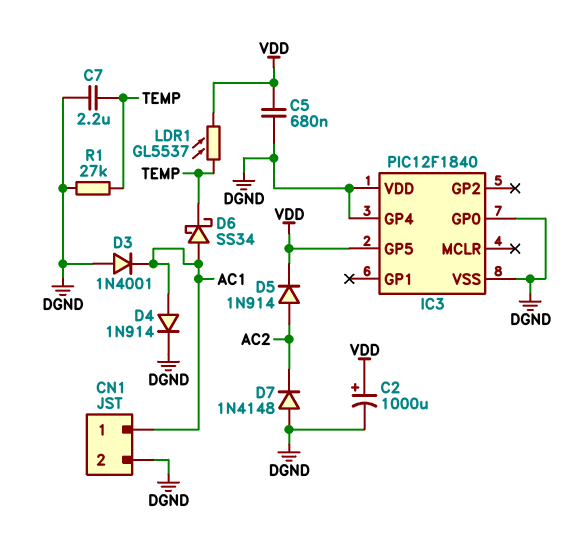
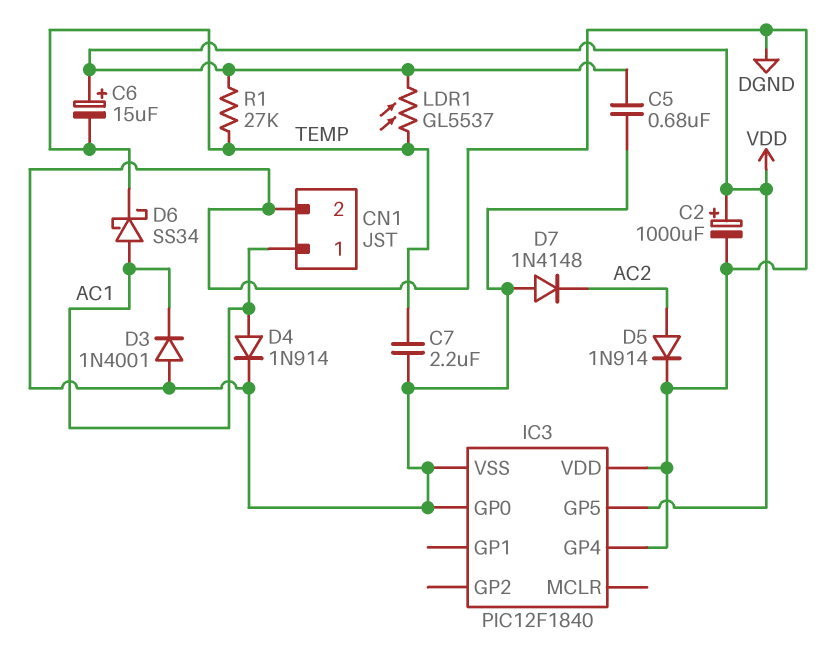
C6: none -> 15uF (plus VDD, minus TEMP)
D5: diode 1N914 (A AC2, K VDD) -> diode 1N914 (A AC2, K DGND)
R1: 27k (DGND, TEMP) -> 27k (TEMP, VDD)

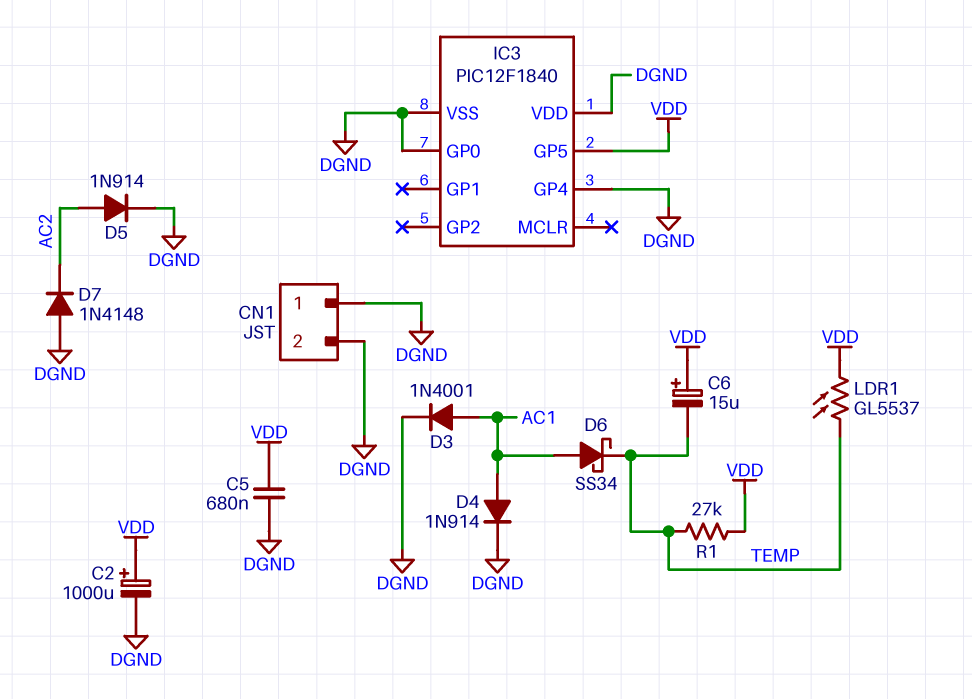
C7: 2.2uF (DGND, TEMP) -> none
CN1 pin 1: AC1 -> DGND
D3: diode 1N4001 (A DGND, K AC1) -> diode 1N4001 (A AC1, K DGND)

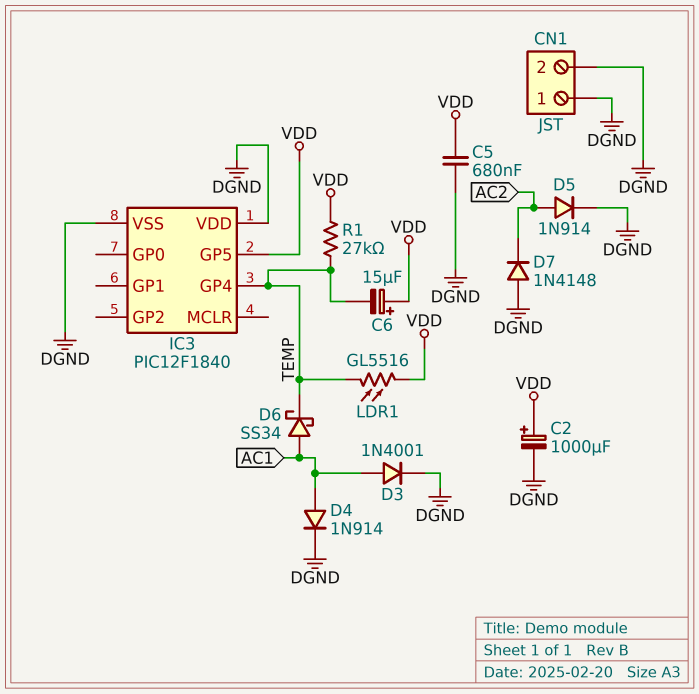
IC3 pin GP0: DGND -> none
IC3 pin GP4: DGND -> TEMP
LDR1: GL5537 (TEMP, VDD) -> GL5516 (TEMP, VDD)

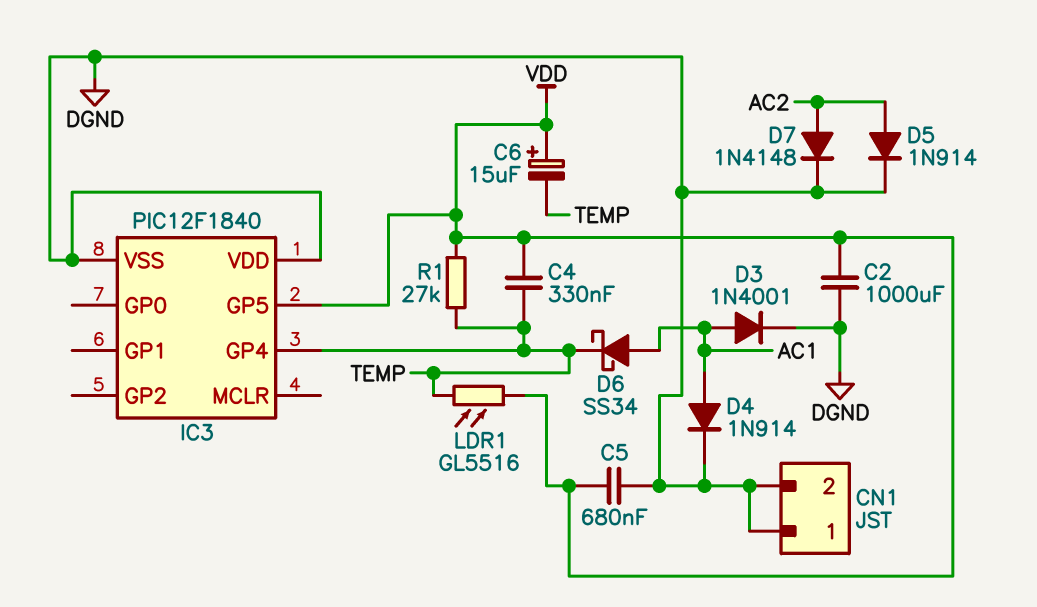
C2: 1000uF (plus VDD, minus DGND) -> 1000uF (DGND, VDD)
C4: none -> 330nF (TEMP, VDD)
D7: diode 1N4148 (A DGND, K AC2) -> diode 1N4148 (A AC2, K DGND)

